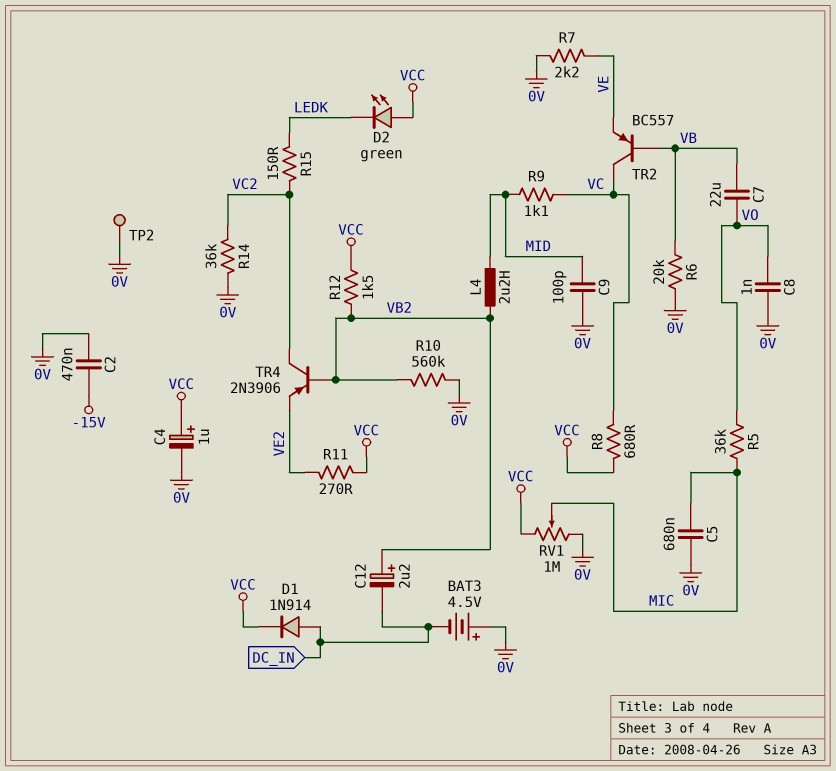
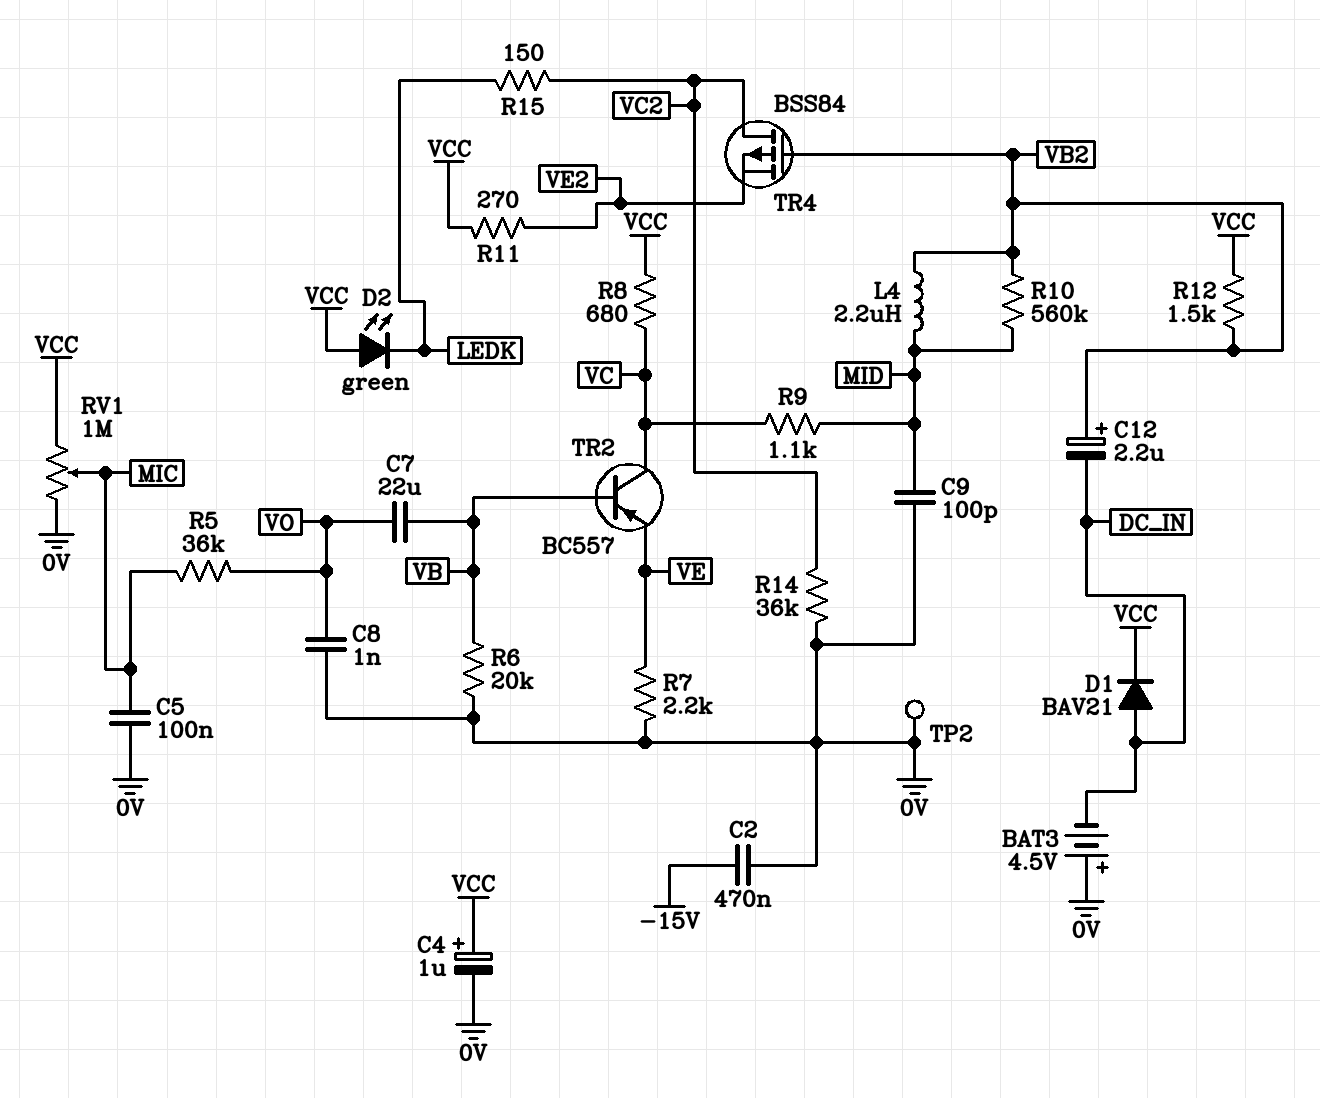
C5: 680nF (0V, MIC) -> 100nF (0V, MIC)
D1: diode 1N914 (A DC_IN, K VCC) -> diode BAV21 (A DC_IN, K VCC)
R10: 560k (0V, VB2) -> 560k (MID, VB2)
TR4: PNP 2N3906 (B VB2, C VC2, E VE2) -> PMOS BSS84 (G VB2, D VC2, S VE2)

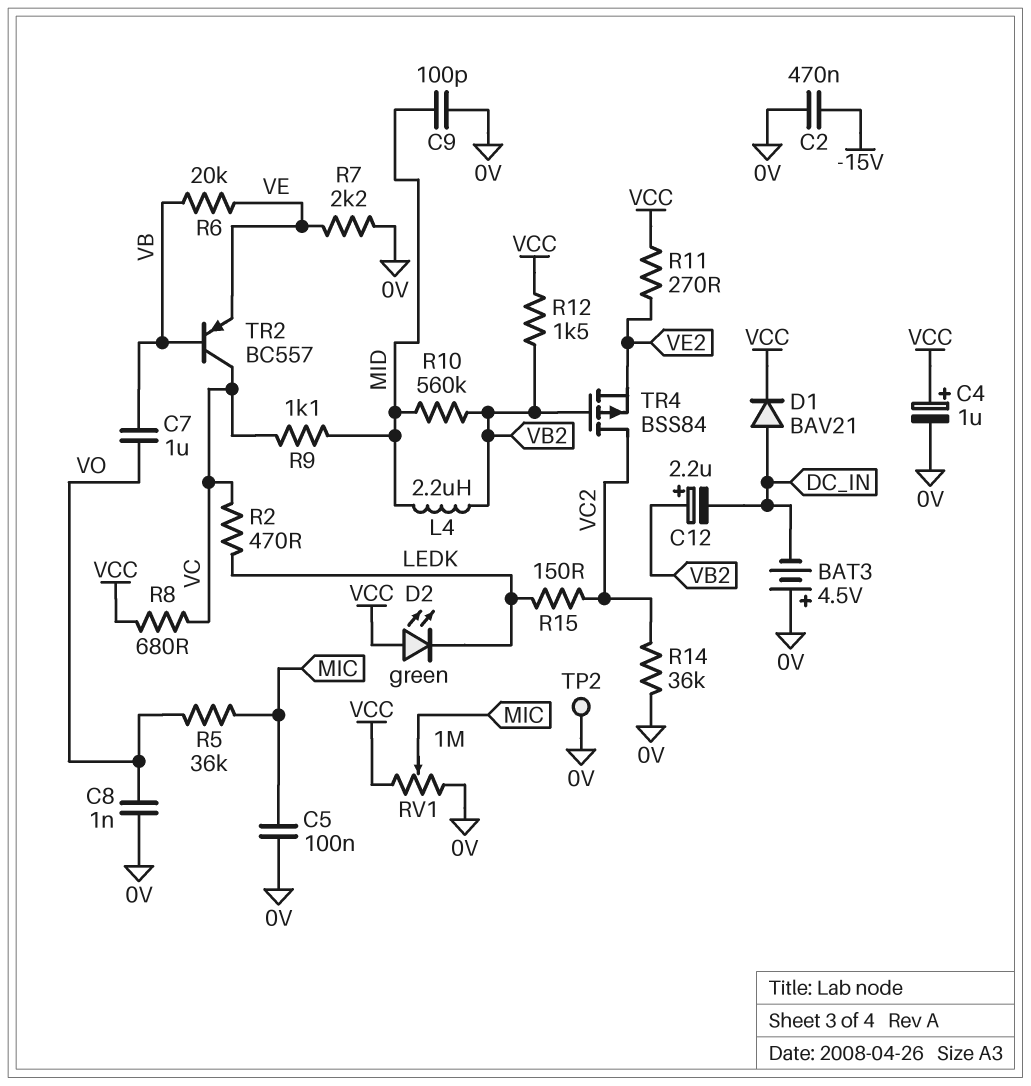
C7: 22uF (VB, VO) -> 1uF (VB, VO)
R2: none -> 470 (LEDK, VC)
R6: 20k (0V, VB) -> 20k (VB, VE)

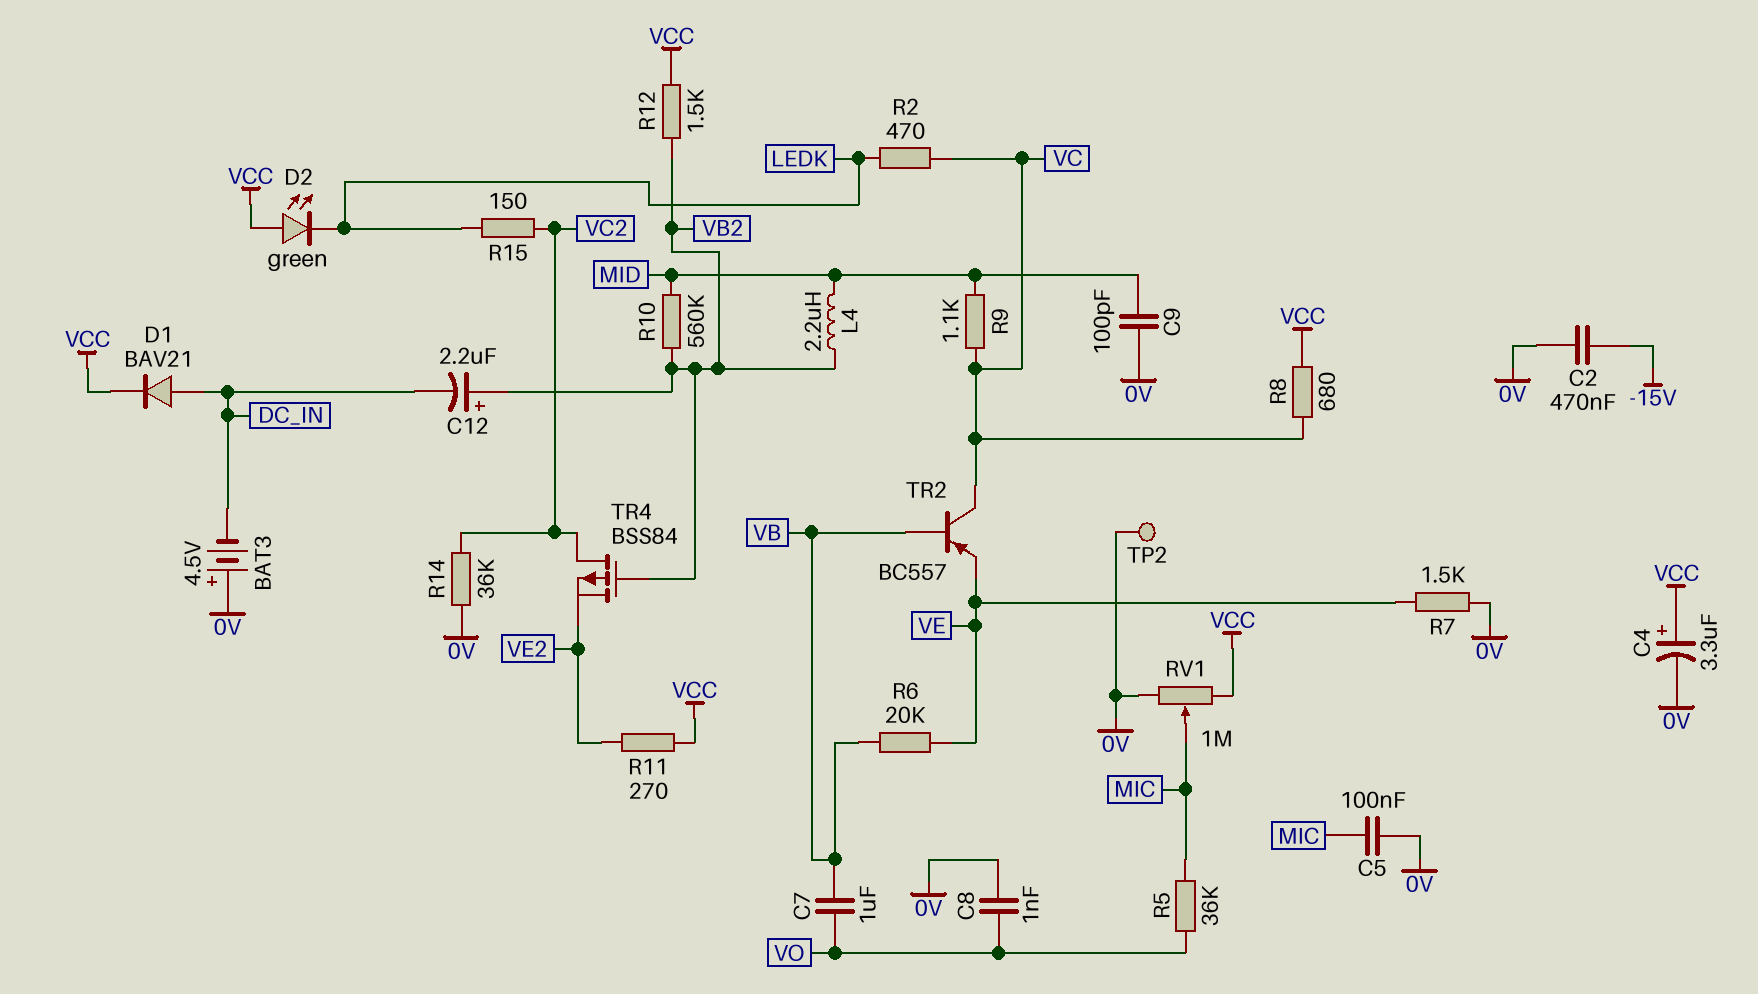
C4: 1uF (plus VCC, minus 0V) -> 3.3uF (plus VCC, minus 0V)
R7: 2.2k (0V, VE) -> 1.5k (0V, VE)

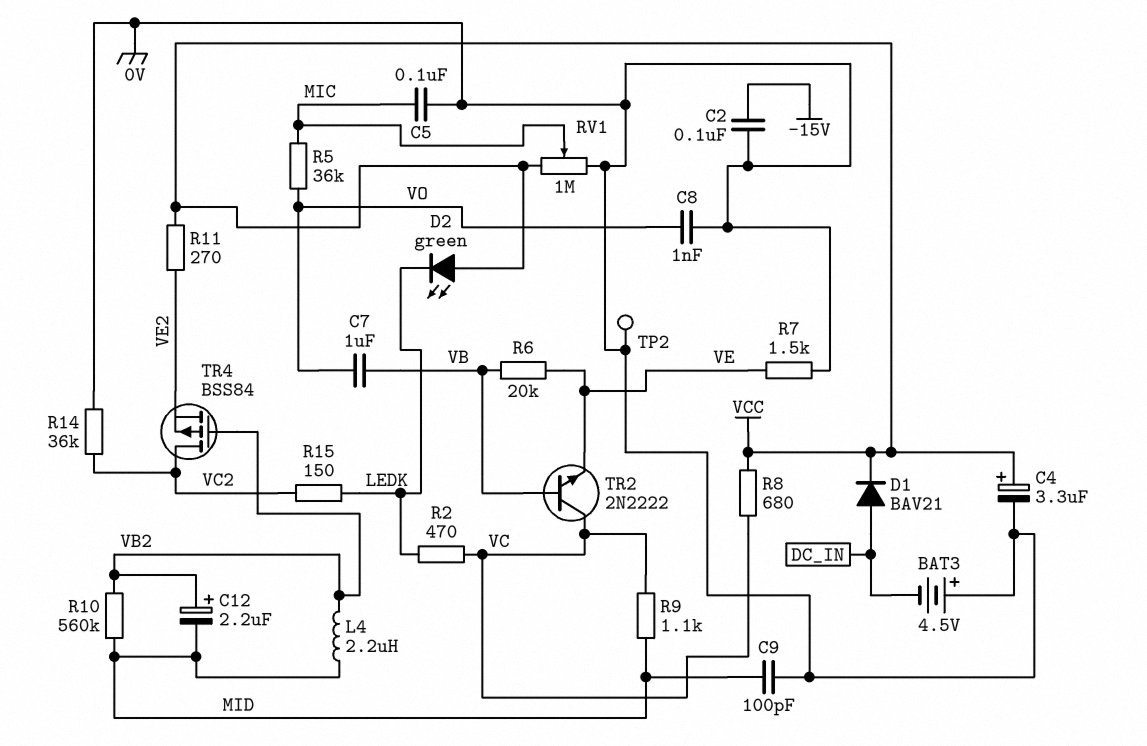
C2: 470nF (-15V, 0V) -> 100nF (-15V, 0V)
C12: 2.2uF (plus VB2, minus DC_IN) -> 2.2uF (plus VB2, minus MID)
R12: 1.5k (VB2, VCC) -> none
TR2: PNP BC557 (B VB, C VC, E VE) -> NPN 2N2222 (B VB, C VC, E VE)

